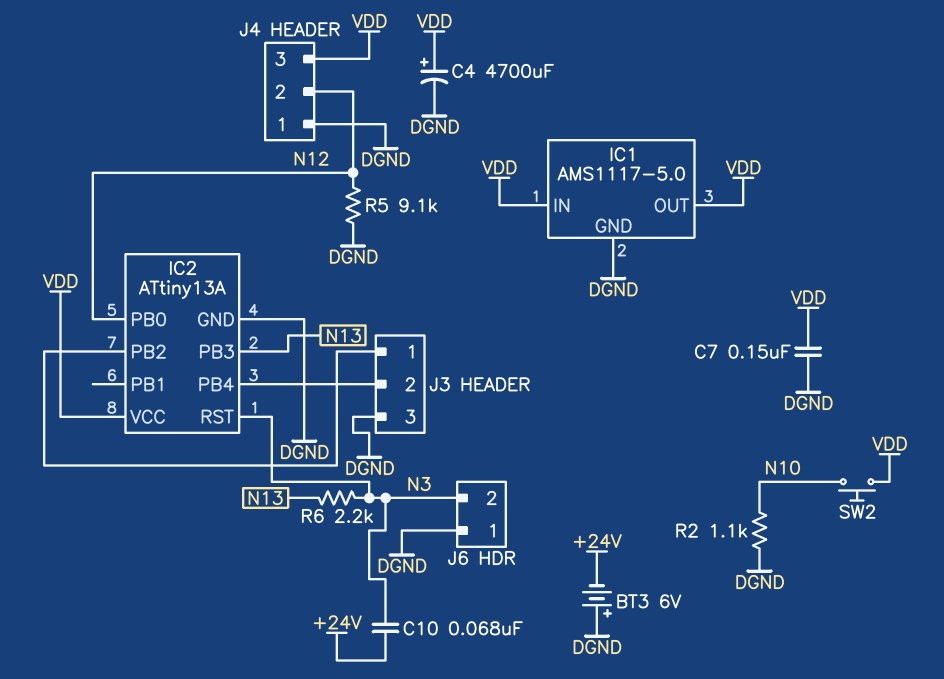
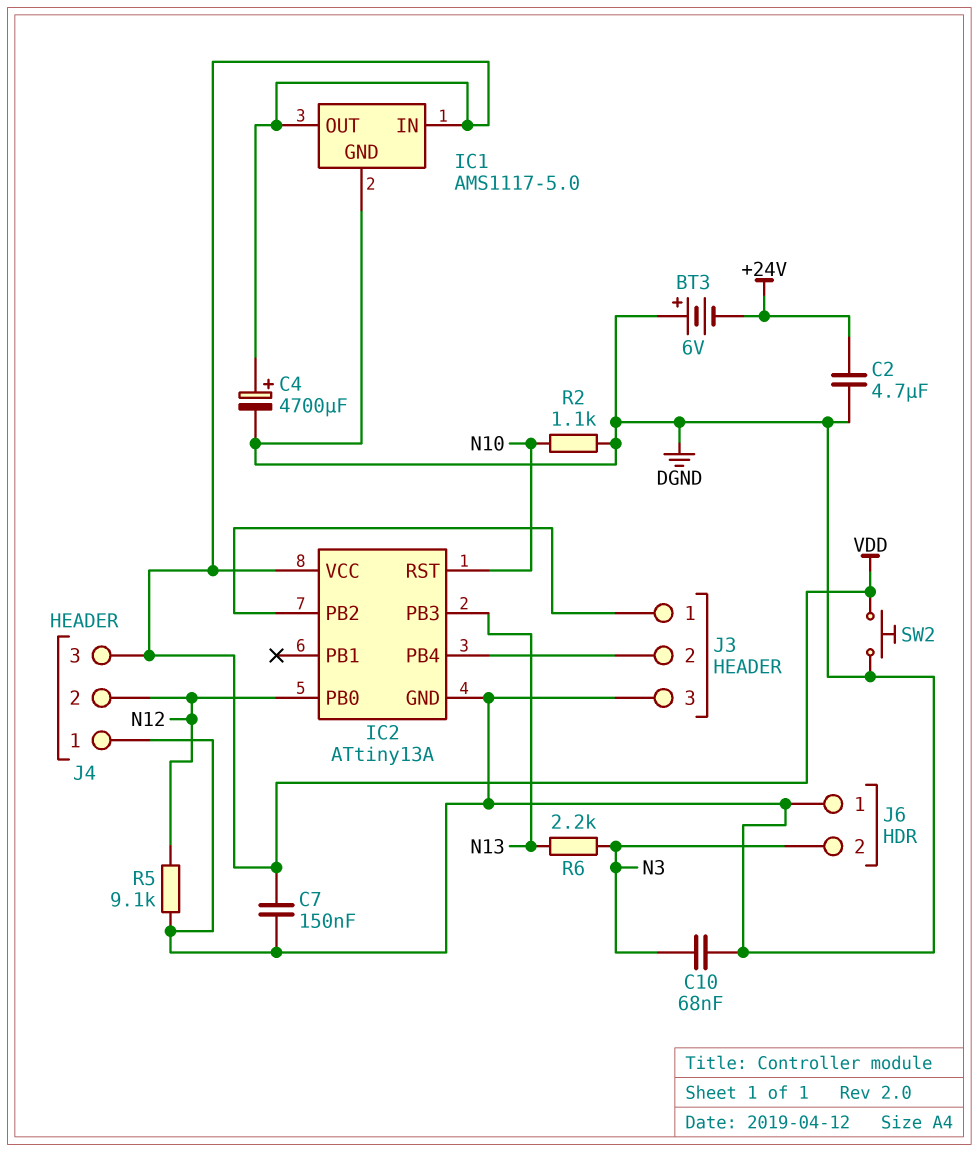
C2: none -> 4.7uF (+24V, DGND)
C10: 68nF (+24V, N3) -> 68nF (DGND, N3)
IC2 pin RST: N3 -> N10
SW2: button (N10, VDD) -> button (DGND, VDD)

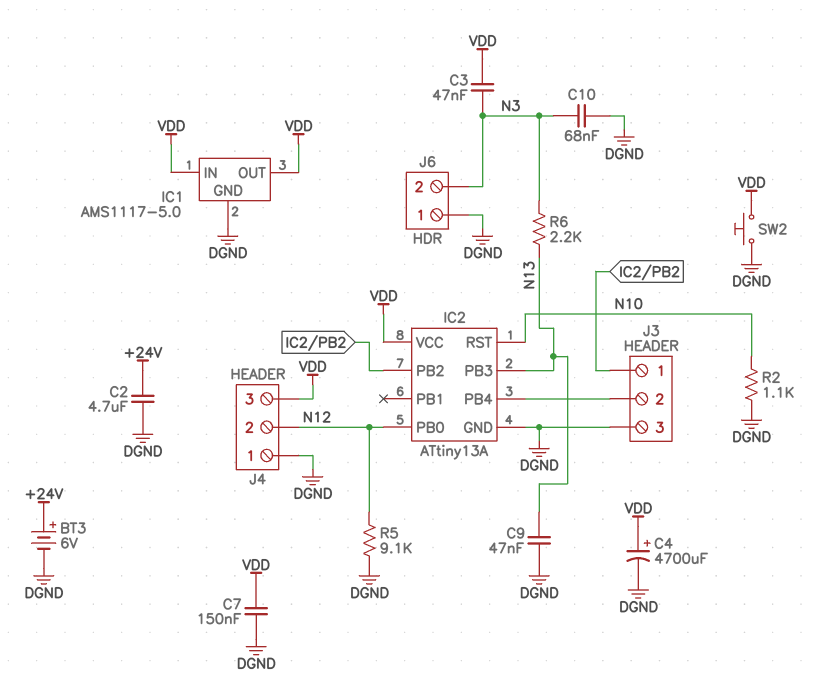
BT3: 6V (plus DGND, minus +24V) -> 6V (plus +24V, minus DGND)
C3: none -> 47nF (N3, VDD)
C9: none -> 47nF (DGND, N13)

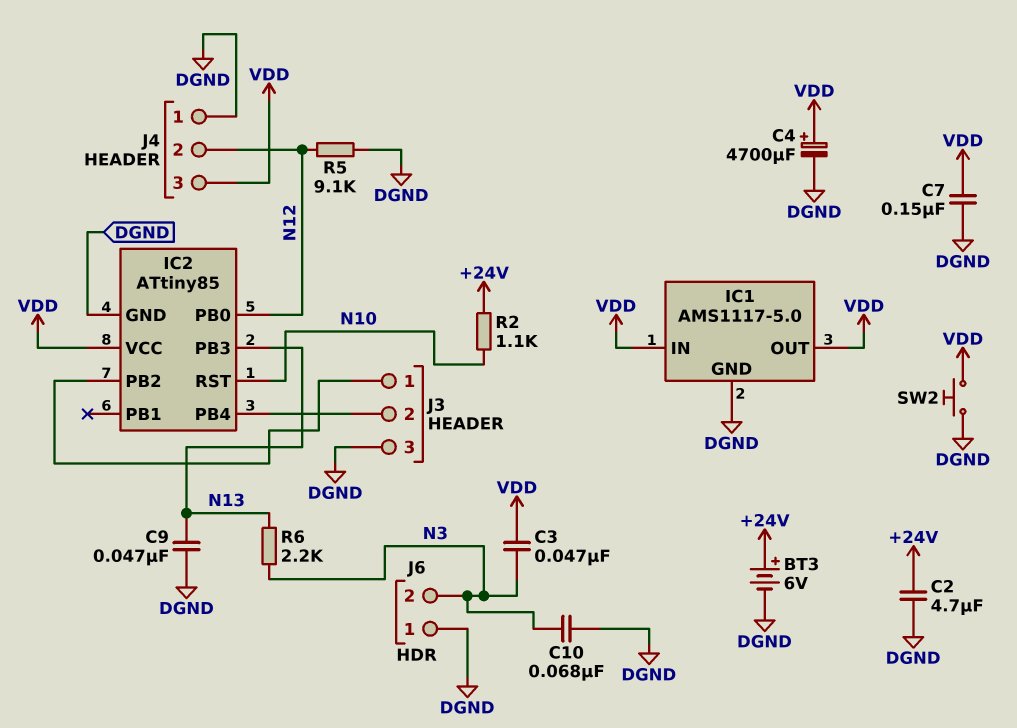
IC2: ATtiny13A -> ATtiny85
R2: 1.1k (DGND, N10) -> 1.1k (+24V, N10)

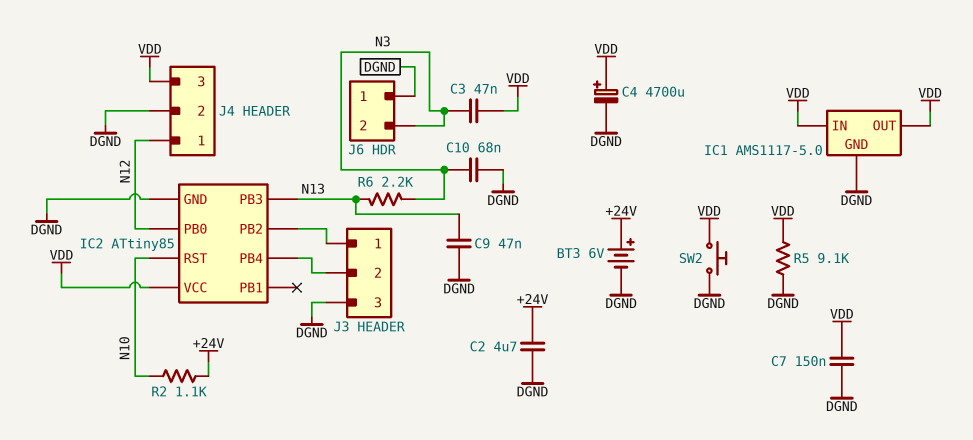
J4 pin 1: DGND -> N12
J4 pin 2: N12 -> DGND
R5: 9.1k (DGND, N12) -> 9.1k (DGND, VDD)

